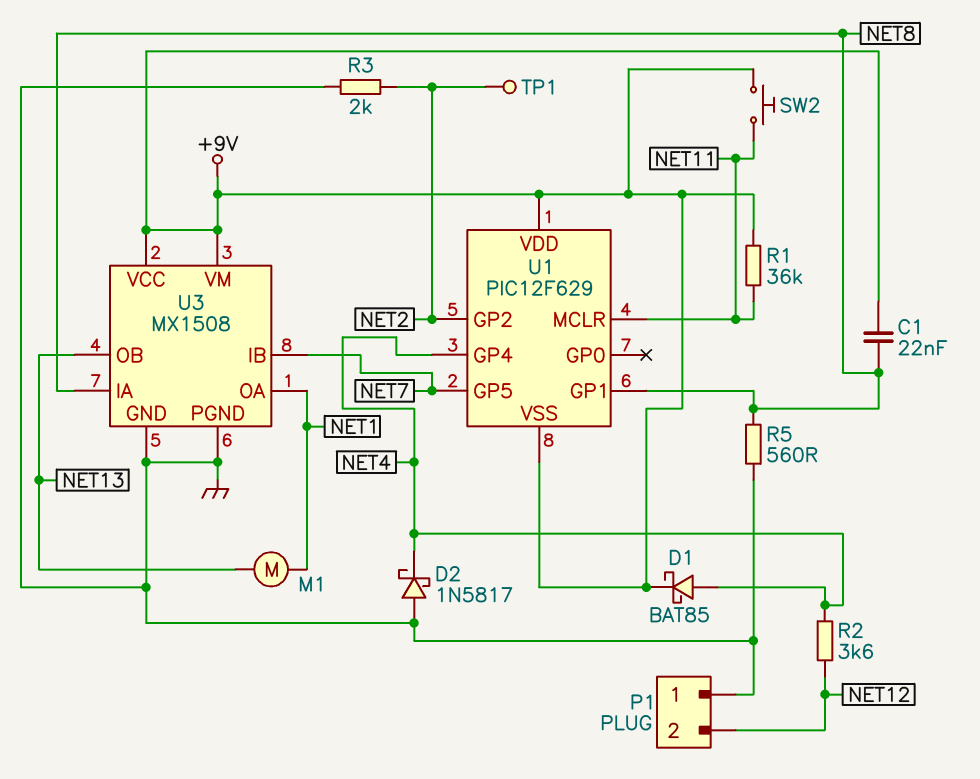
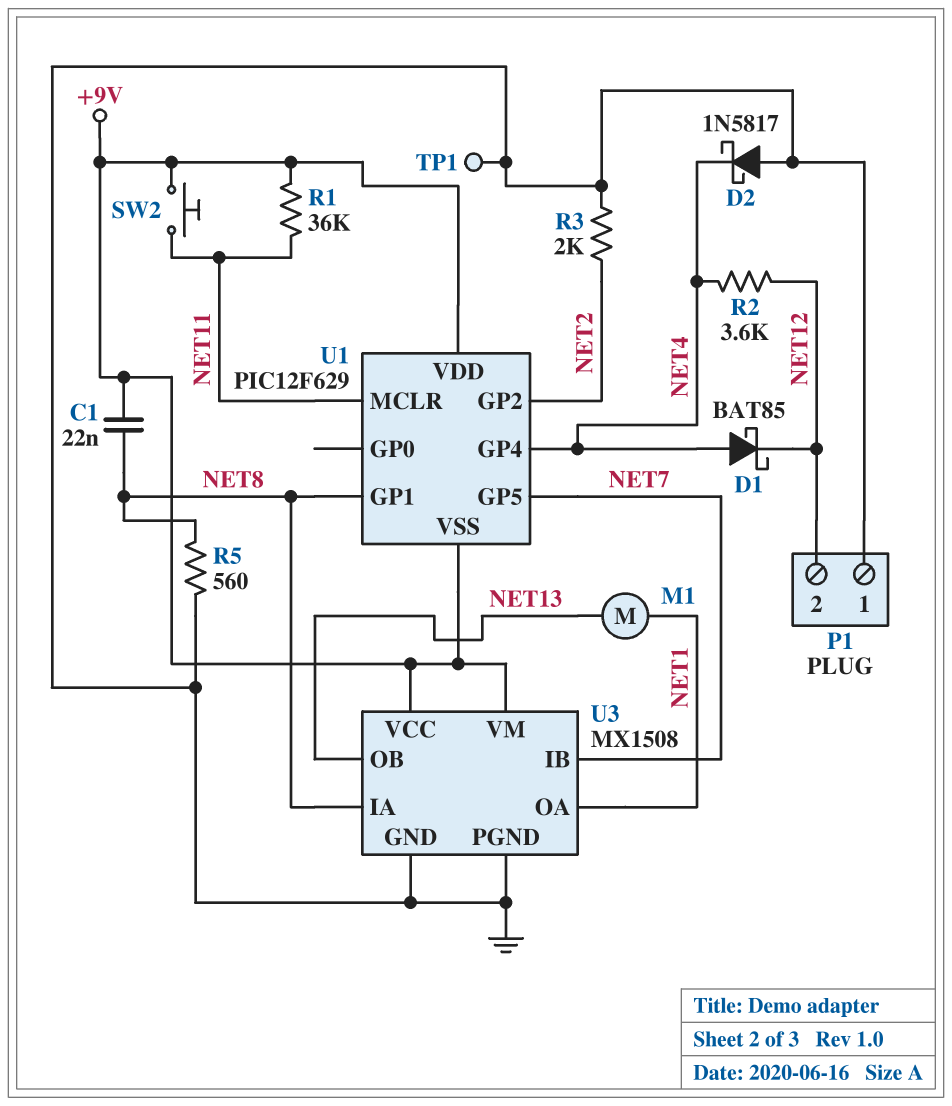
D1: schottky BAT85 (A NET4, K +9V) -> schottky BAT85 (A NET4, K NET12)
TP1: test point (NET2) -> test point (GND)

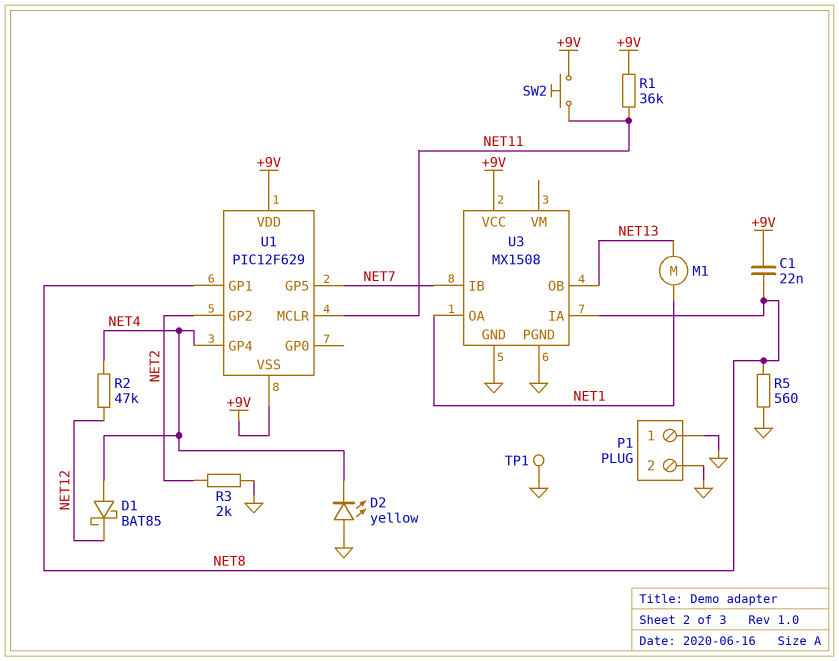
D2: schottky 1N5817 (A GND, K NET4) -> LED yellow (A GND, K NET4)
P1 pin 2: NET12 -> GND
R2: 3.6k (NET4, NET12) -> 47k (NET4, NET12)
U3 pin VM: +9V -> none

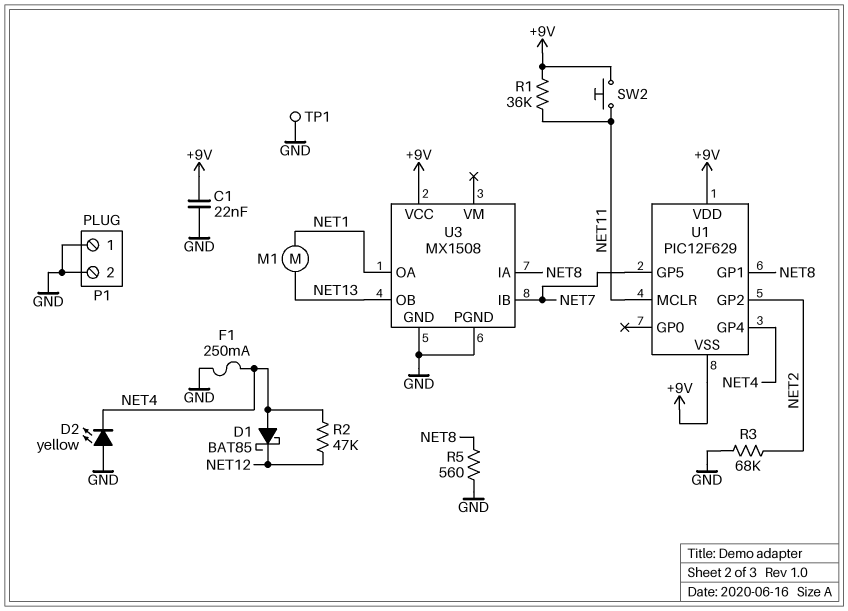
C1: 22nF (+9V, NET8) -> 22nF (+9V, GND)
F1: none -> 250mA (GND, NET4)
R3: 2k (GND, NET2) -> 68k (GND, NET2)

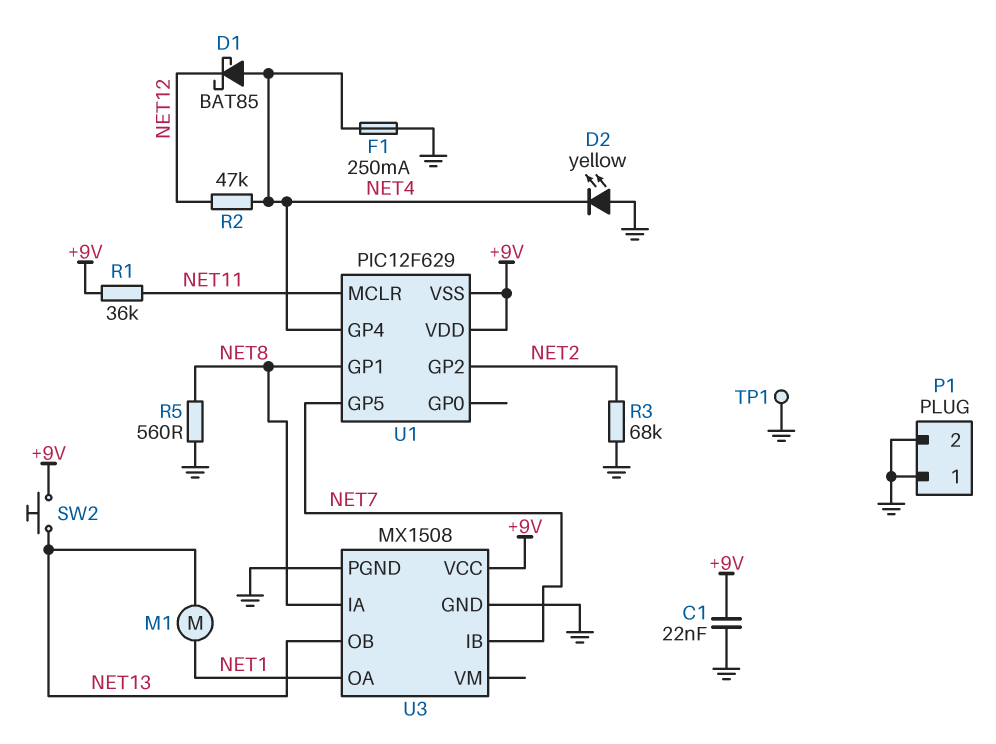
SW2: button (+9V, NET11) -> button (+9V, NET13)

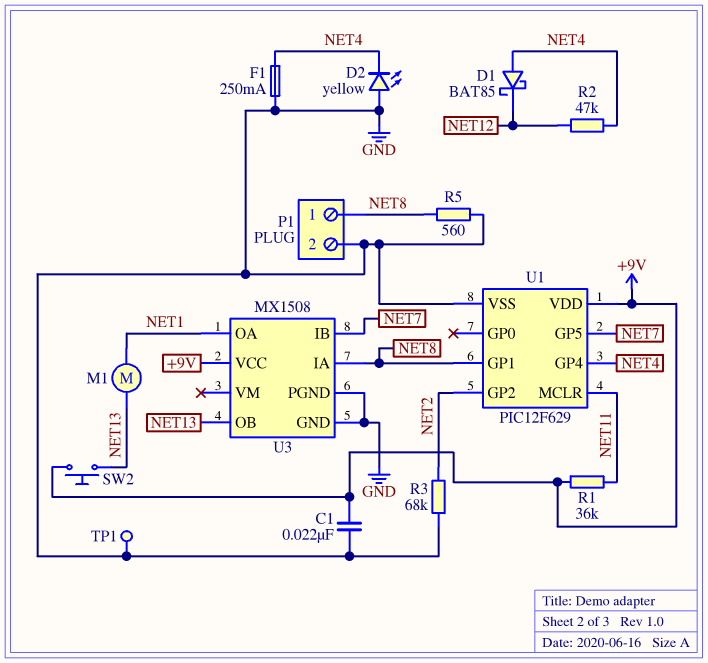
P1 pin 1: GND -> NET8
U1 pin VSS: +9V -> GND

